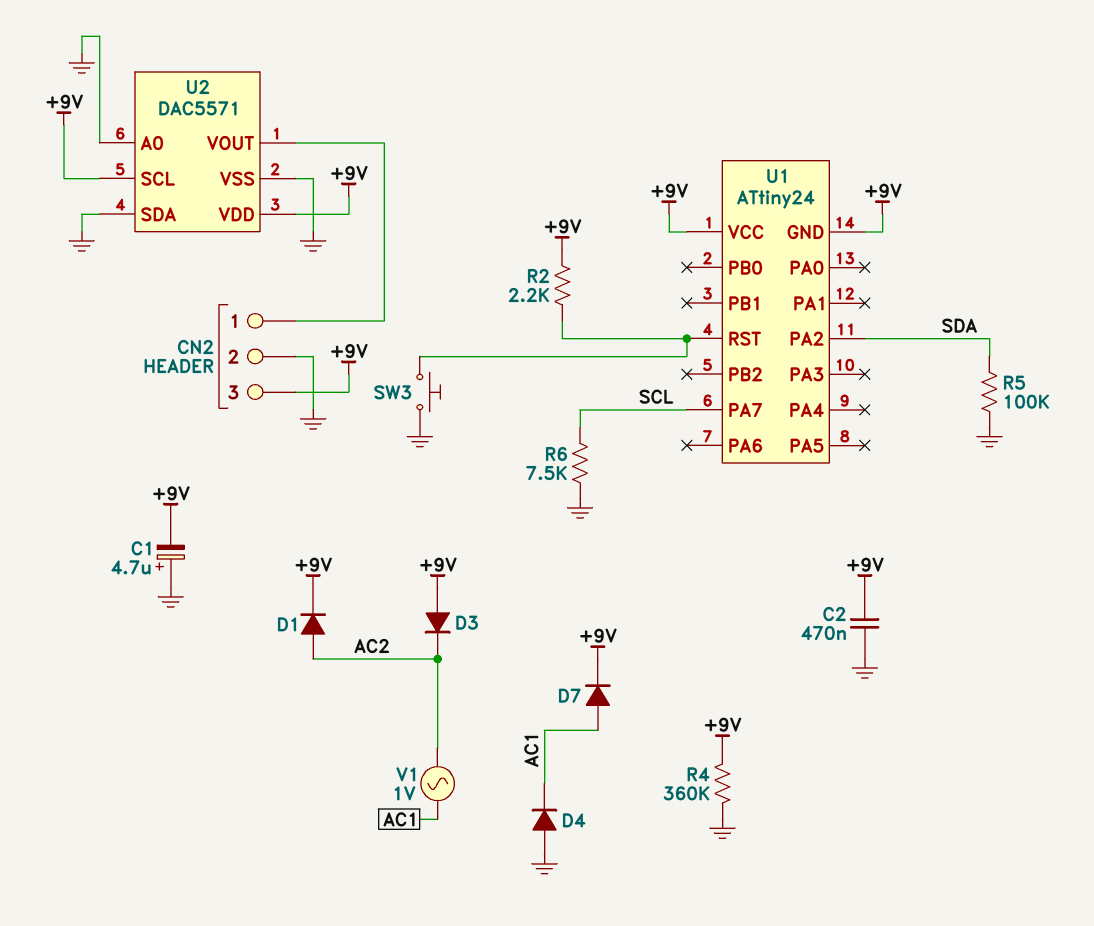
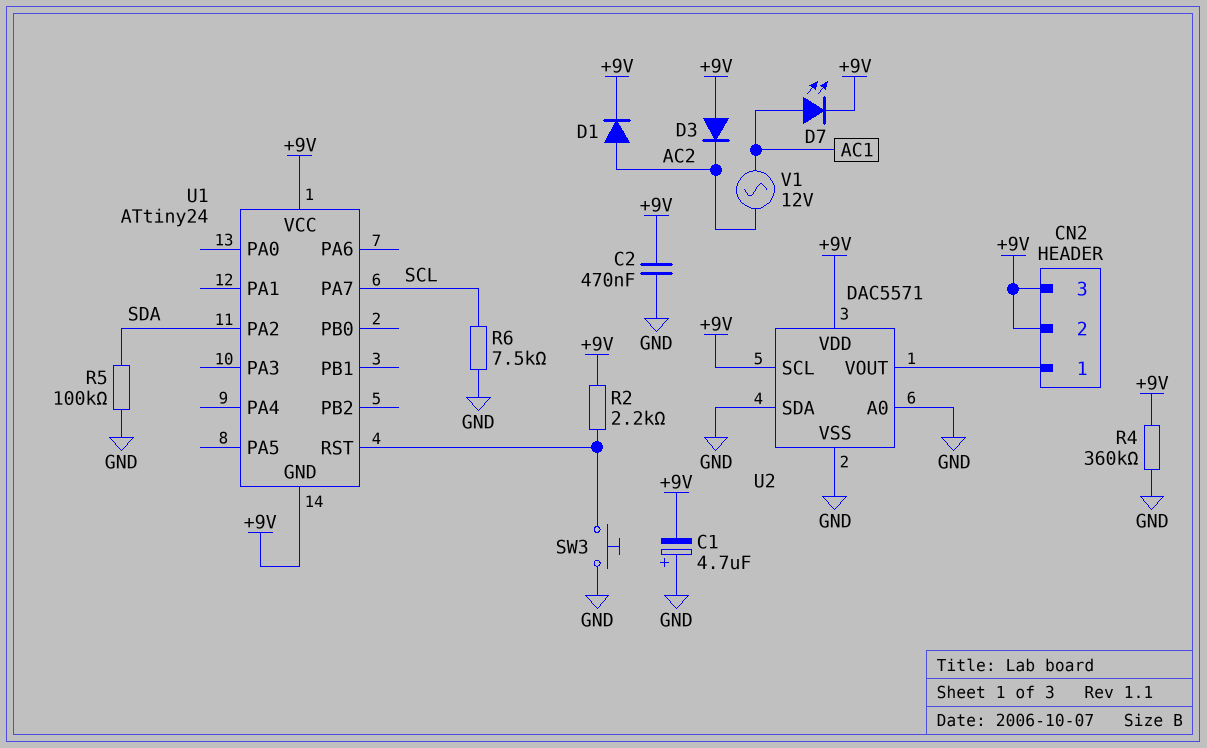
CN2 pin 2: GND -> +9V
D4: diode (A GND, K AC1) -> none
D7: diode (A AC1, K +9V) -> LED (A AC1, K +9V)
V1: AC 1V (AC1, AC2) -> AC 12V (AC1, AC2)

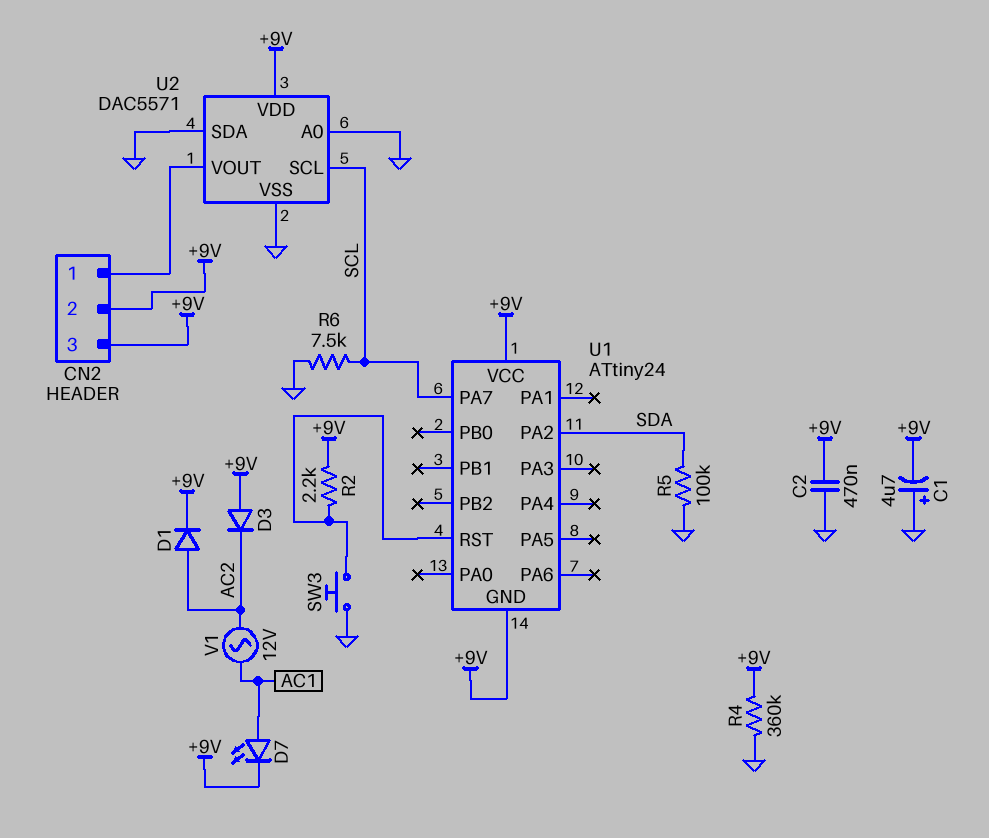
U2 pin SCL: +9V -> SCL

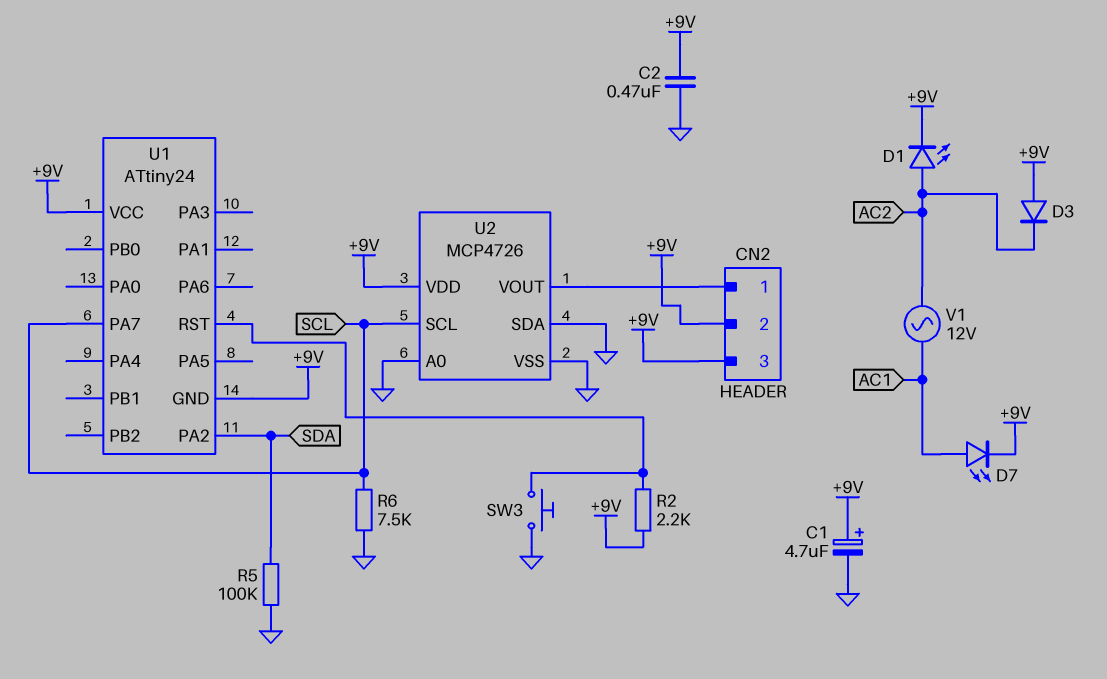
C1: 4.7uF (plus GND, minus +9V) -> 4.7uF (plus +9V, minus GND)
D1: diode (A AC2, K +9V) -> LED (A AC2, K +9V)
R4: 360k (+9V, GND) -> none
U2: DAC5571 -> MCP4726

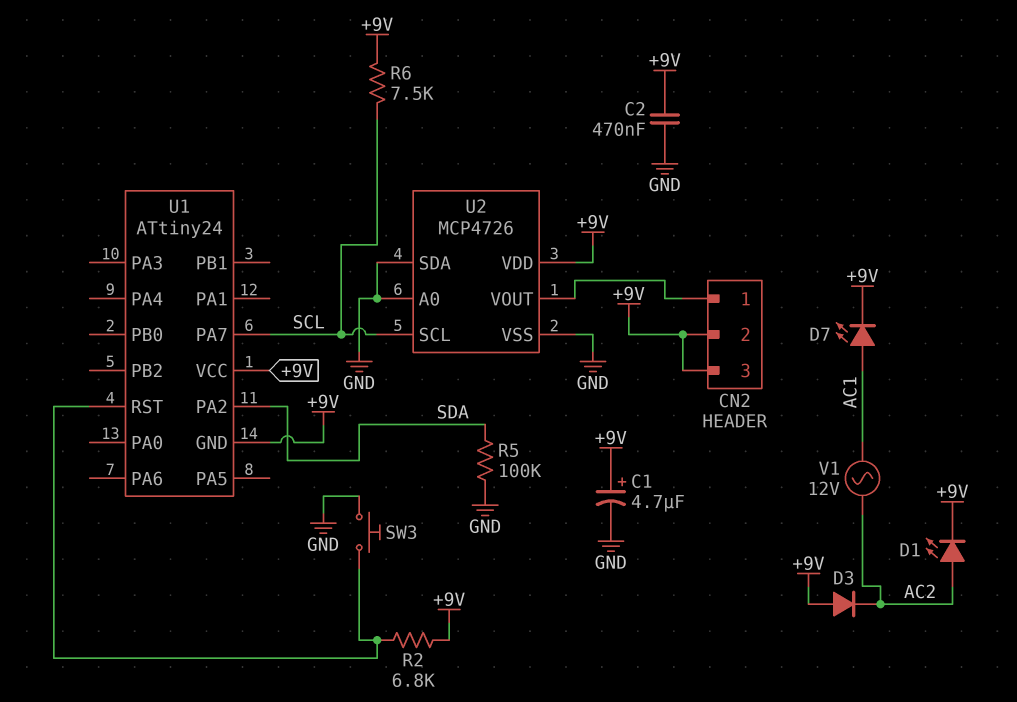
R2: 2.2k (+9V, U1/RST) -> 6.8k (+9V, U1/RST)
R6: 7.5k (GND, SCL) -> 7.5k (+9V, SCL)

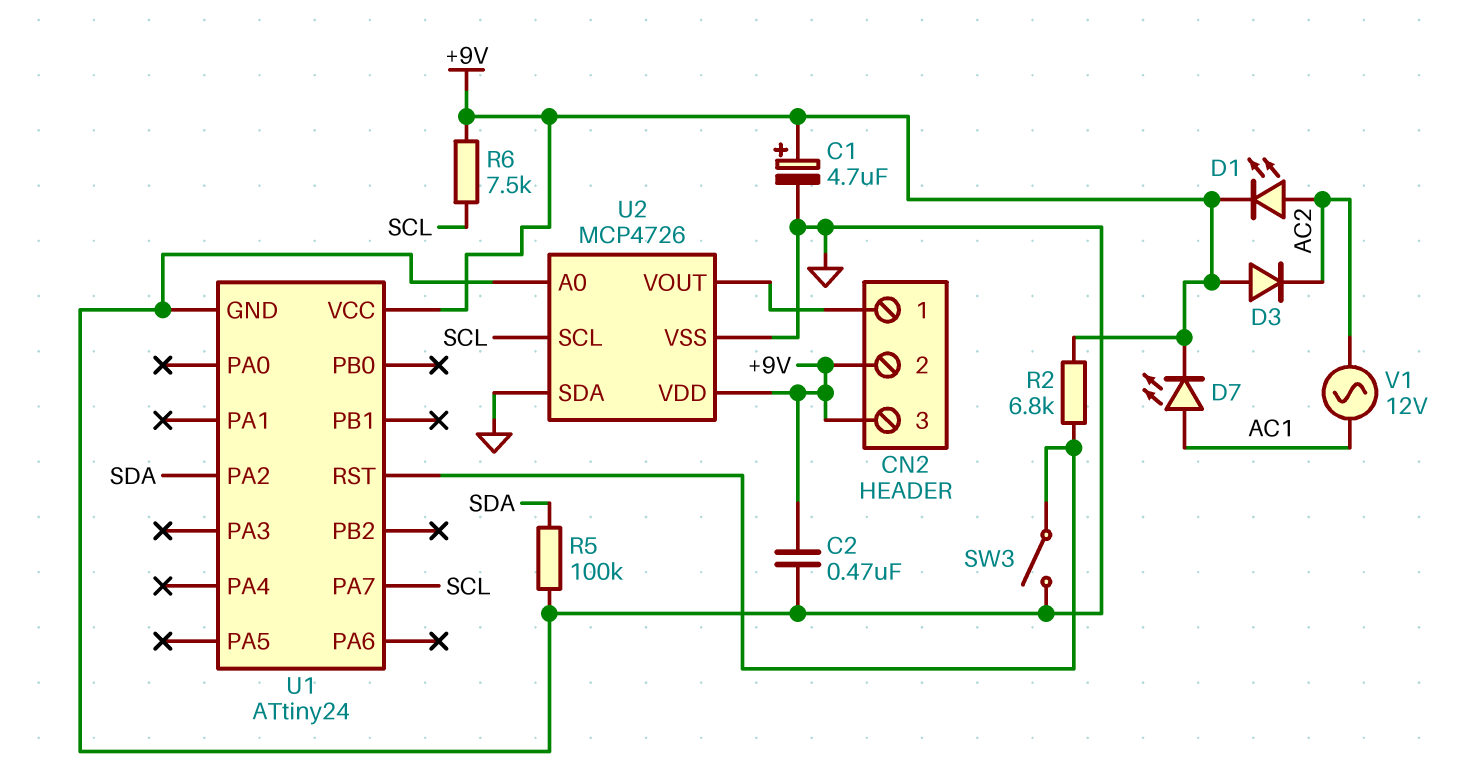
SW3: button (GND, U1/RST) -> switch (GND, U1/RST)
U1 pin GND: +9V -> GND

